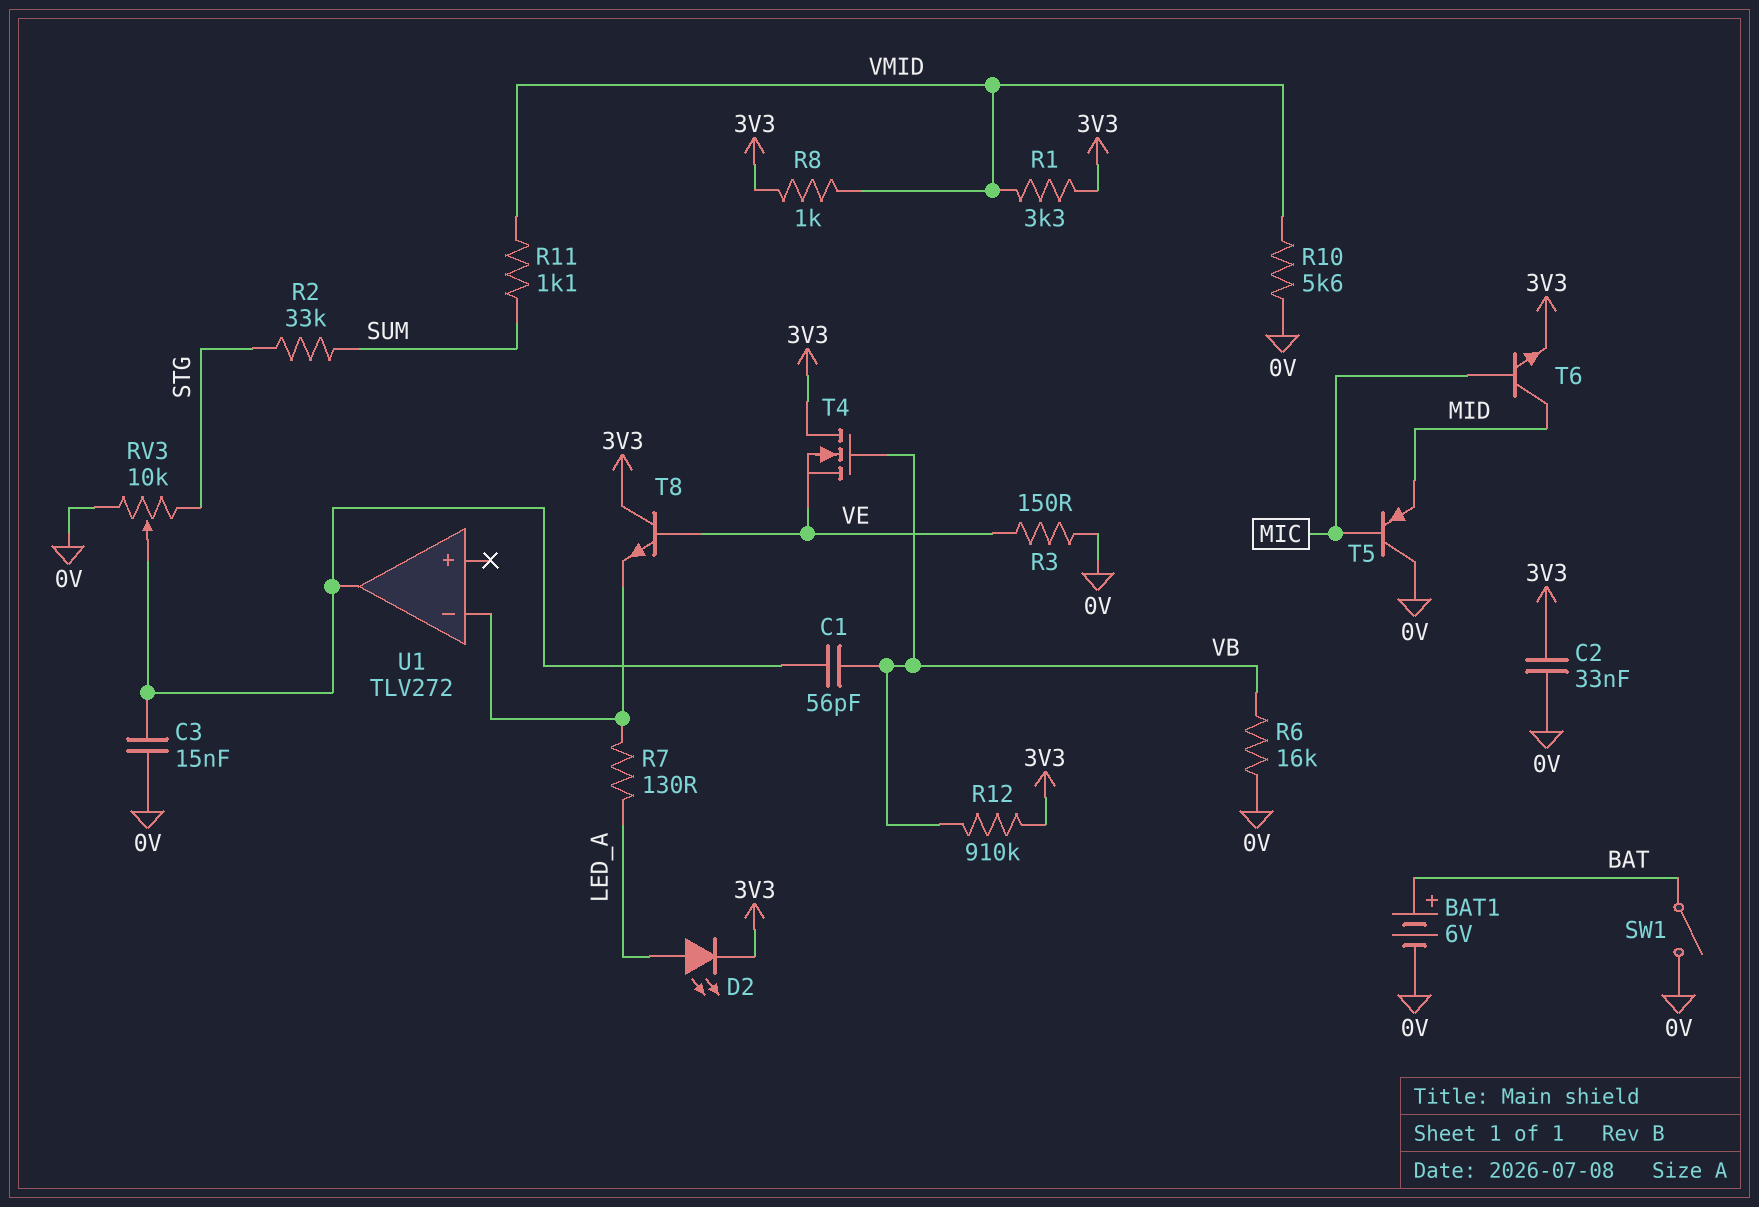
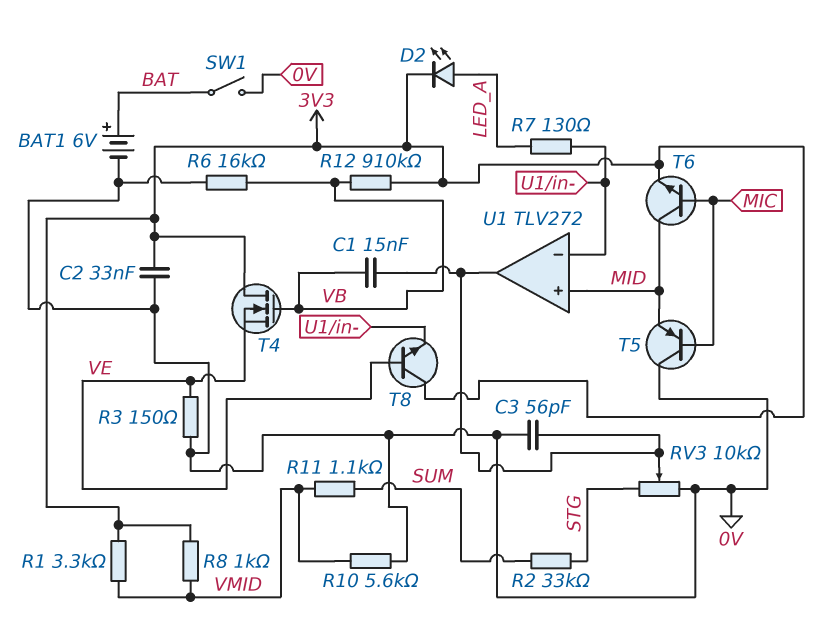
C1: 56pF (U1/out, VB) -> 15nF (U1/out, VB)
C3: 15nF (0V, U1/out) -> 56pF (0V, U1/out)
U1 pin in+: none -> MID

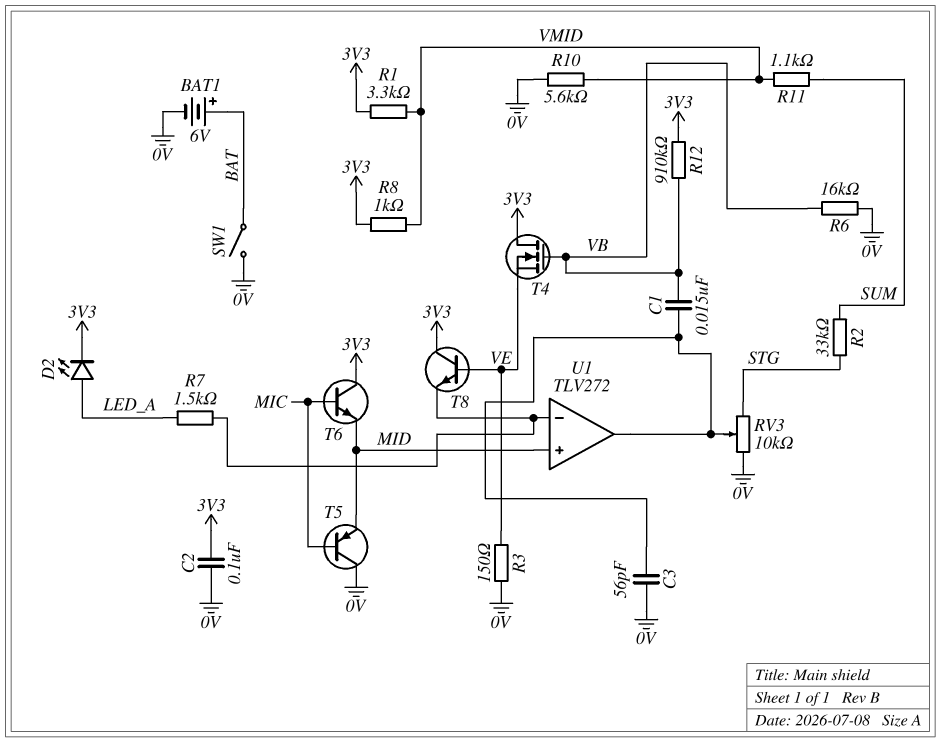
C2: 33nF (0V, 3V3) -> 100nF (0V, 3V3)
R7: 130 (LED_A, U1/in-) -> 1.5k (LED_A, U1/in-)
T6: NPN (B MIC, C MID, E 3V3) -> NPN (B MIC, C 3V3, E MID)

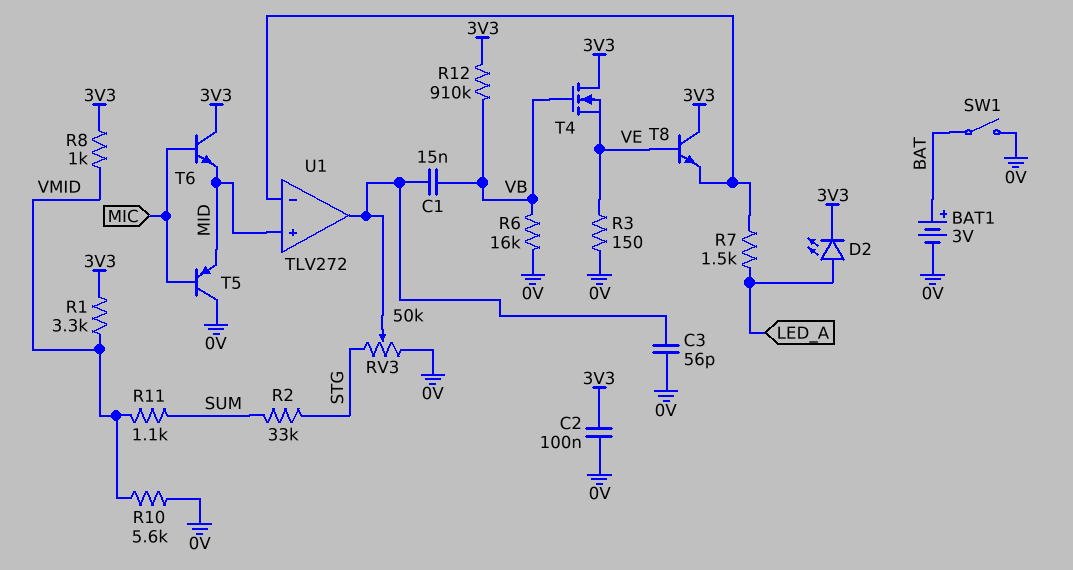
BAT1: 6V (plus BAT, minus 0V) -> 3V (plus BAT, minus 0V)
RV3: 10k (0V, STG, wiper U1/out) -> 50k (0V, STG, wiper U1/out)

